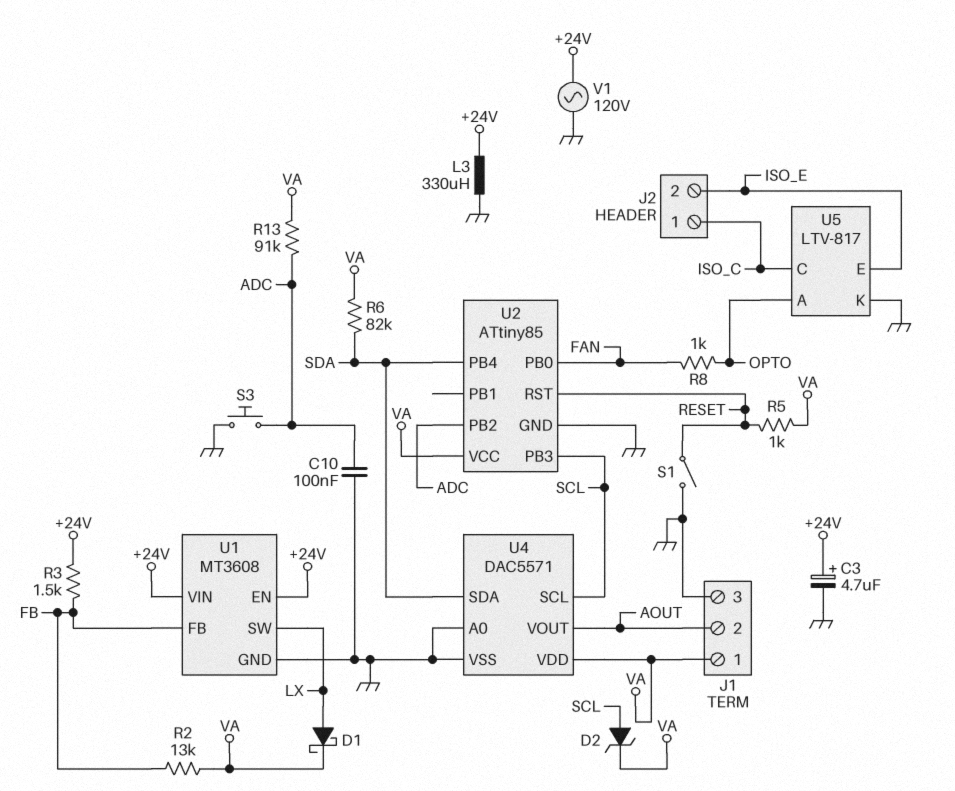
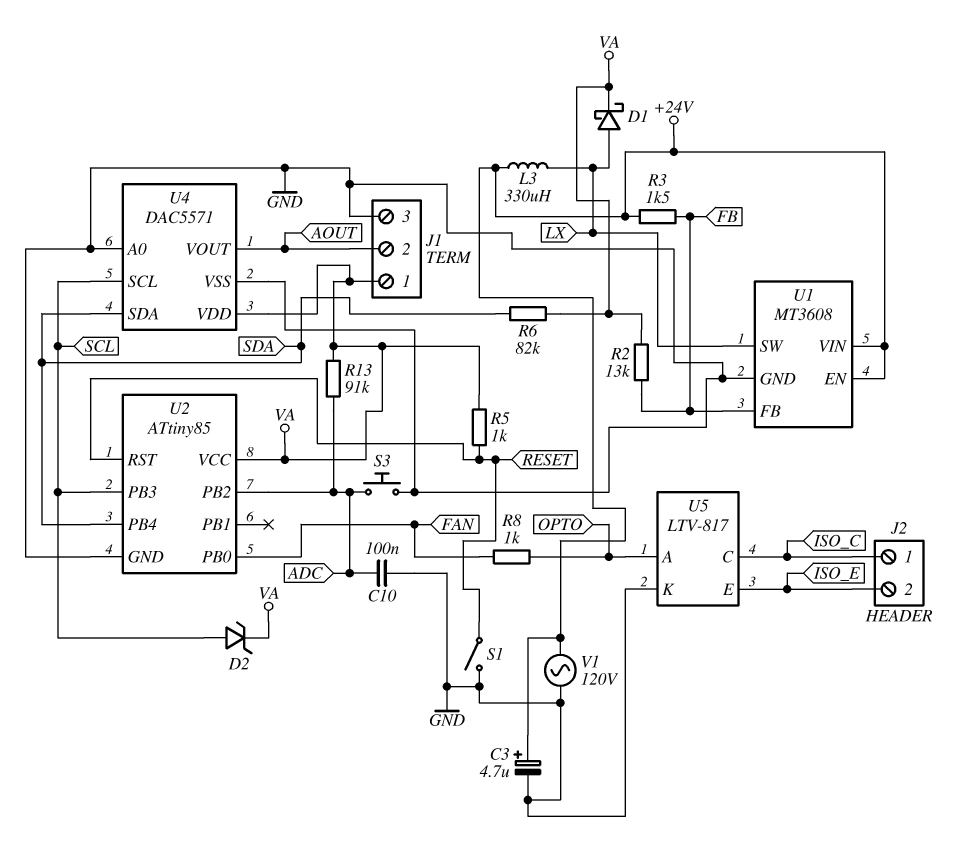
L3: 330uH (+24V, GND) -> 330uH (+24V, LX)

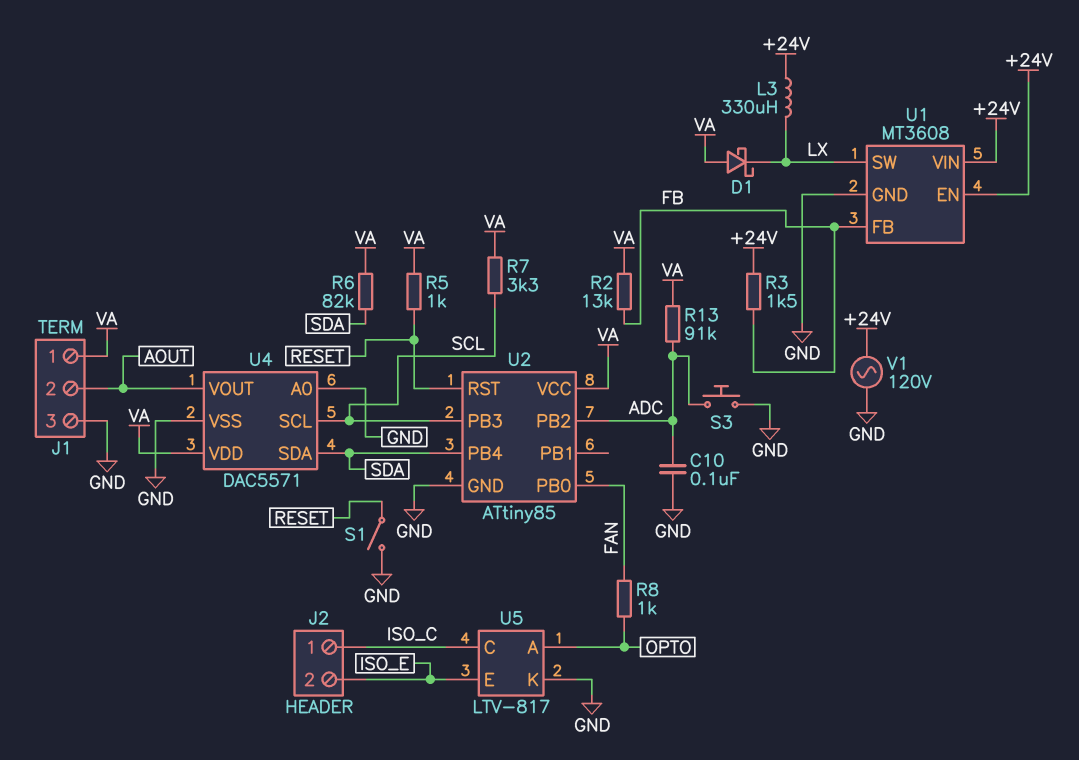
C3: 4.7uF (plus +24V, minus GND) -> none
D1: schottky (A LX, K VA) -> schottky (A VA, K LX)
D2: zener (A SCL, K VA) -> none
R7: none -> 3.3k (SCL, VA)

